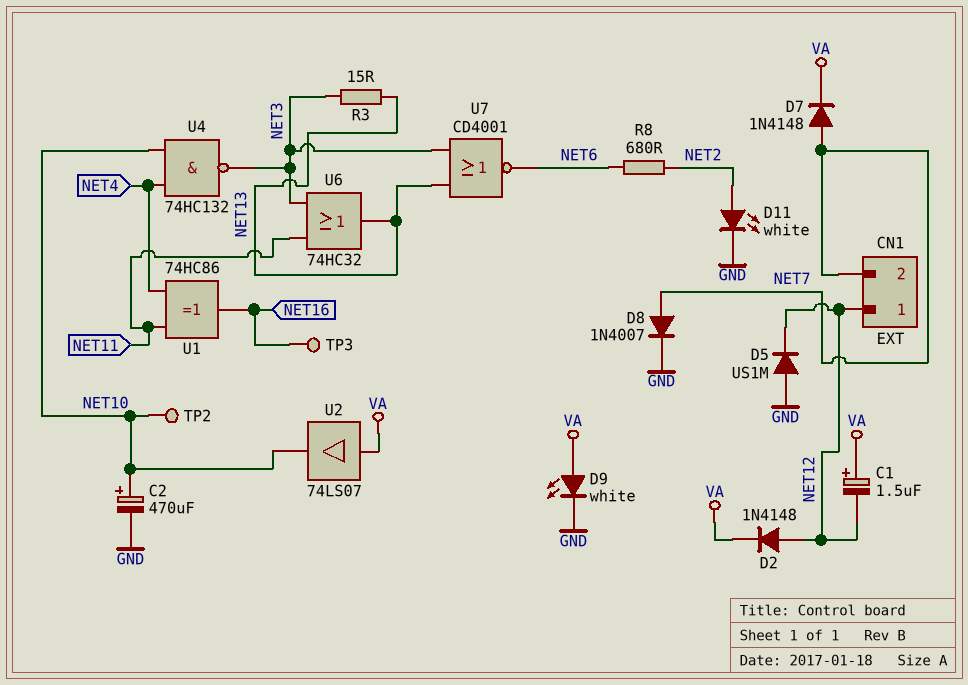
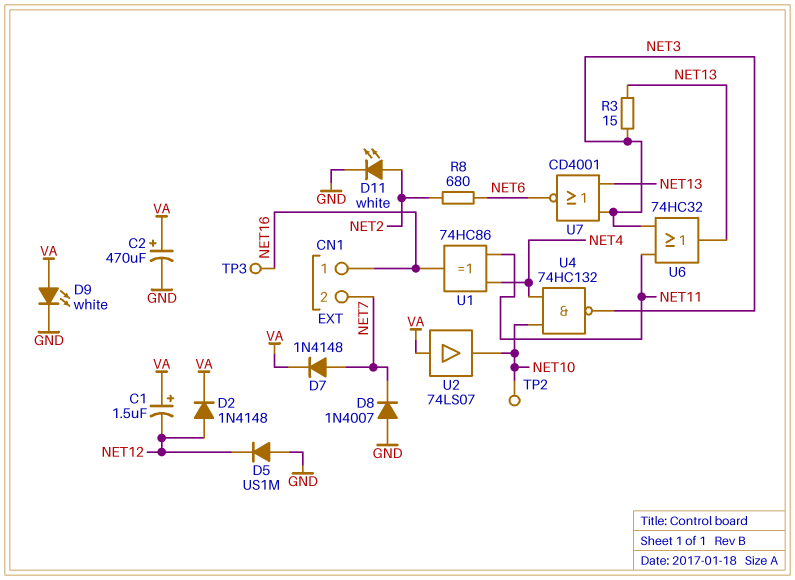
C2: 470uF (plus NET10, minus GND) -> 470uF (plus VA, minus GND)
CN1 pin 1: NET12 -> NET16
D8: diode 1N4007 (A NET7, K GND) -> diode 1N4007 (A GND, K NET7)

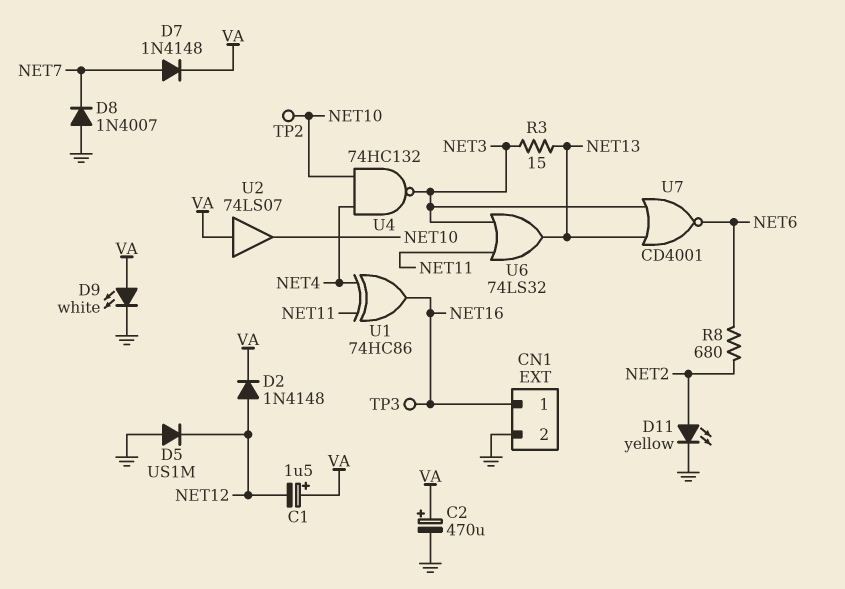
CN1 pin 2: NET7 -> GND
D11: LED white (A NET2, K GND) -> LED yellow (A NET2, K GND)
U6: OR 74HC32 (in NET3, in NET11, out NET13) -> OR 74LS32 (in NET3, in NET11, out NET13)

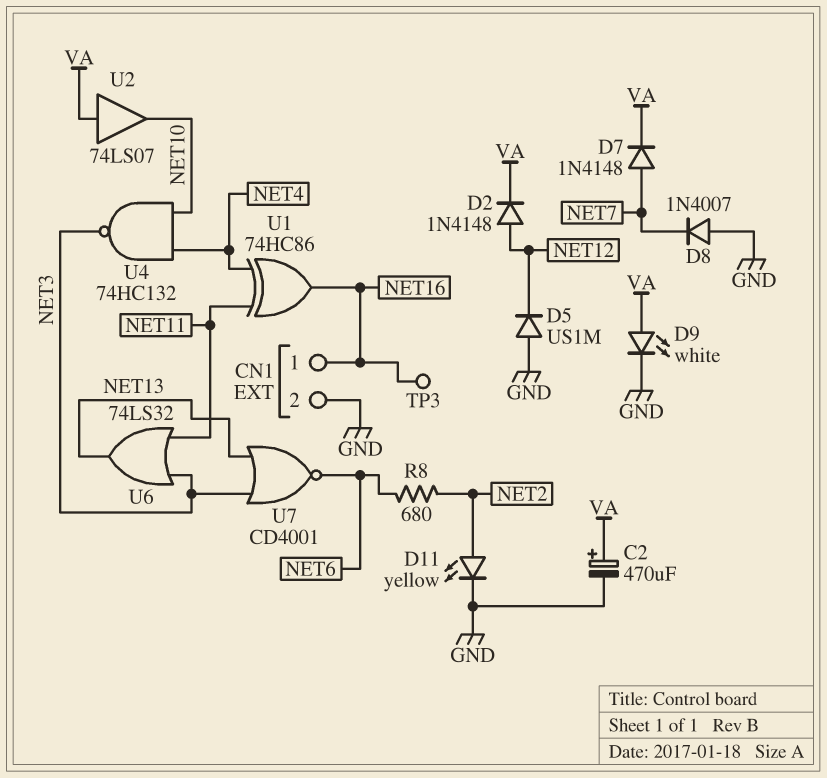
C1: 1.5uF (plus VA, minus NET12) -> none
R3: 15 (NET3, NET13) -> none
TP2: test point (NET10) -> none

